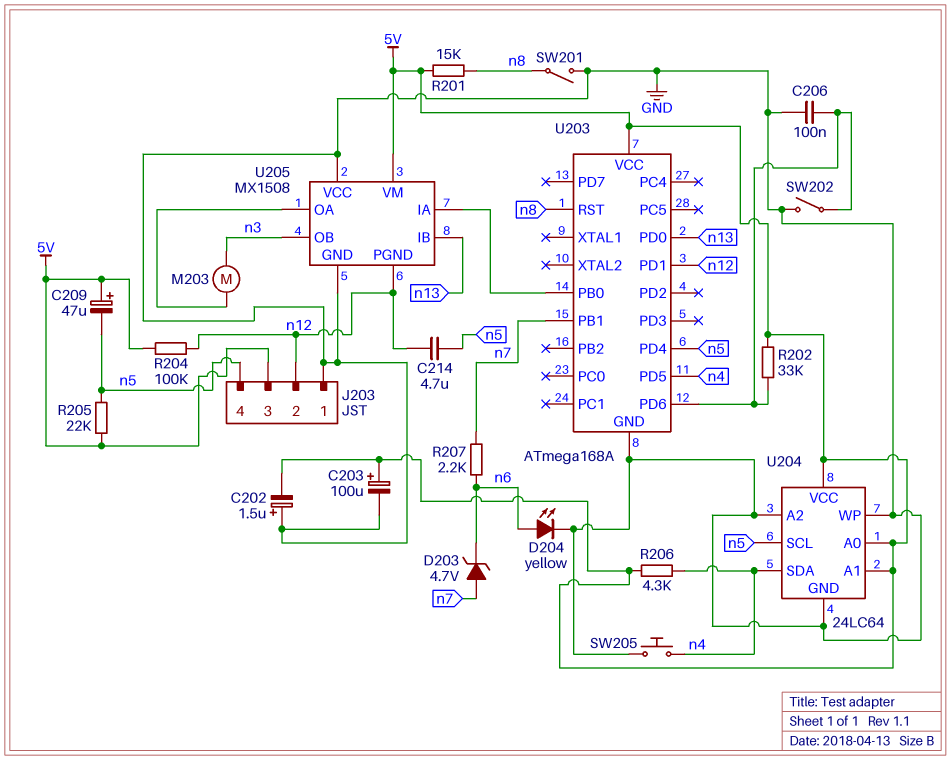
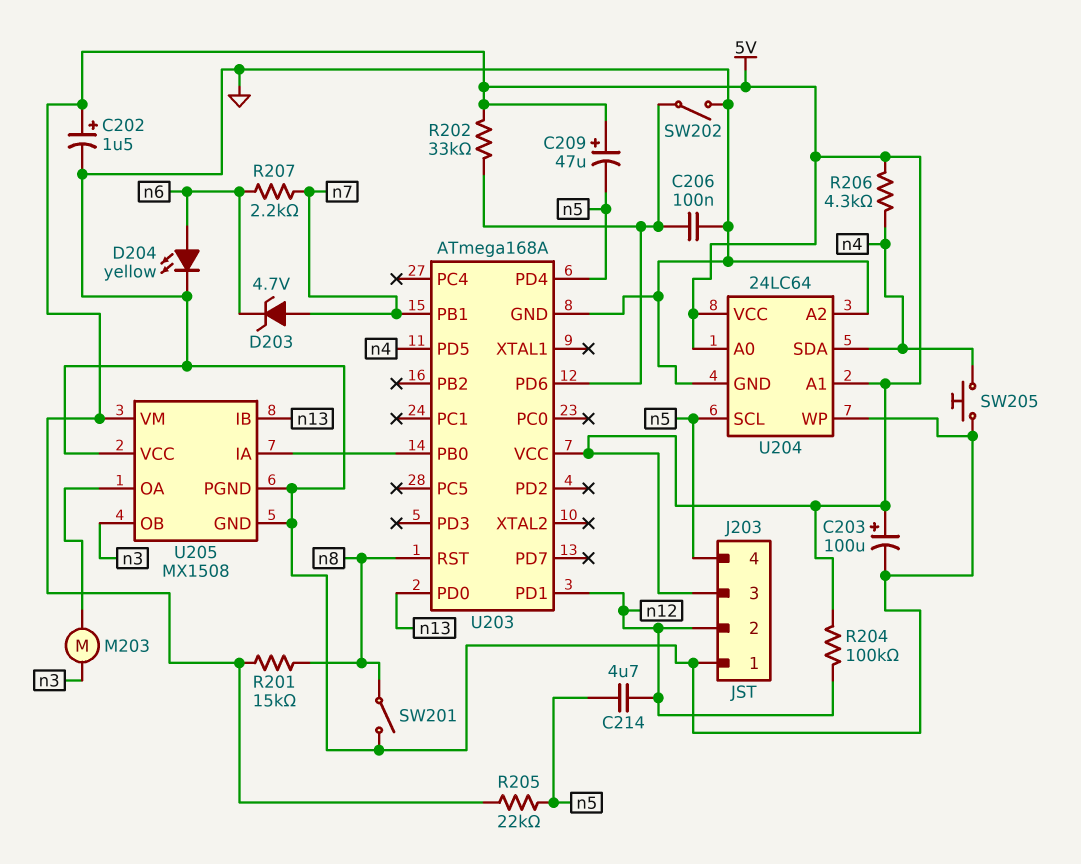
C202: 1.5uF (plus GND, minus 5V) -> 1.5uF (plus 5V, minus GND)
U205 pin PGND: n12 -> GND

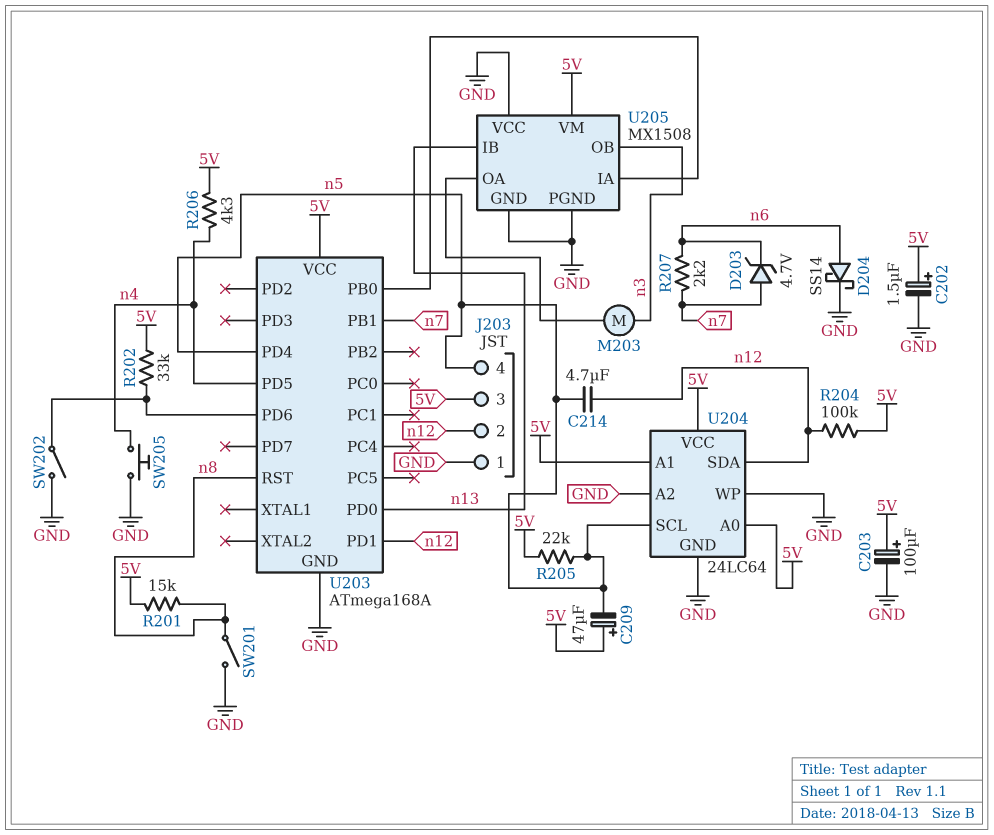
C206: 100nF (GND, U203/PD6) -> none
D204: LED yellow (A n6, K GND) -> schottky SS14 (A n6, K GND)
U204 pin SDA: n4 -> n12

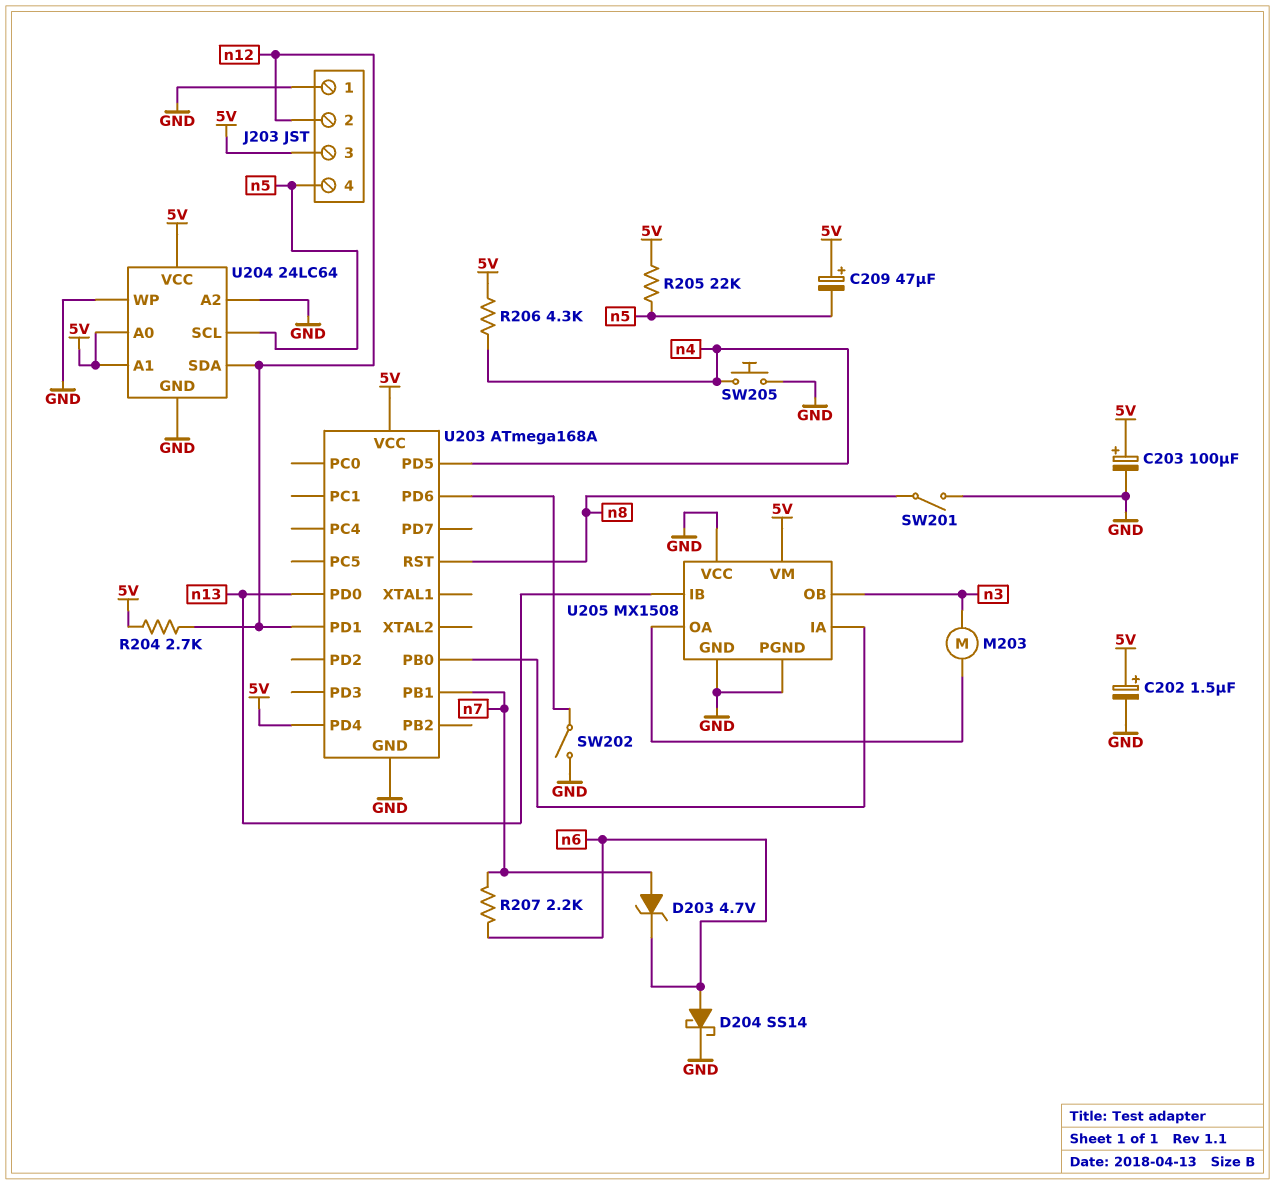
C214: 4.7uF (n5, n12) -> none
R201: 15k (5V, n8) -> none
R202: 33k (5V, U203/PD6) -> none
R204: 100k (5V, n12) -> 2.7k (5V, n12)
U203 pin PD4: n5 -> 5V

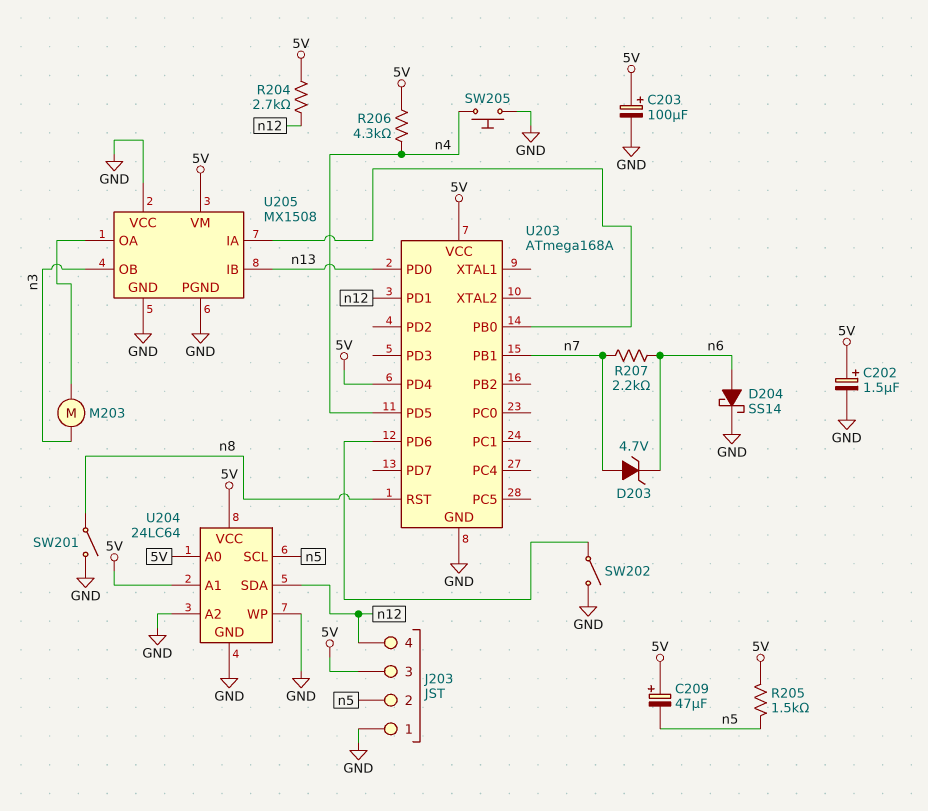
J203 pin 2: n12 -> n5
J203 pin 4: n5 -> n12
R205: 22k (5V, n5) -> 1.5k (5V, n5)

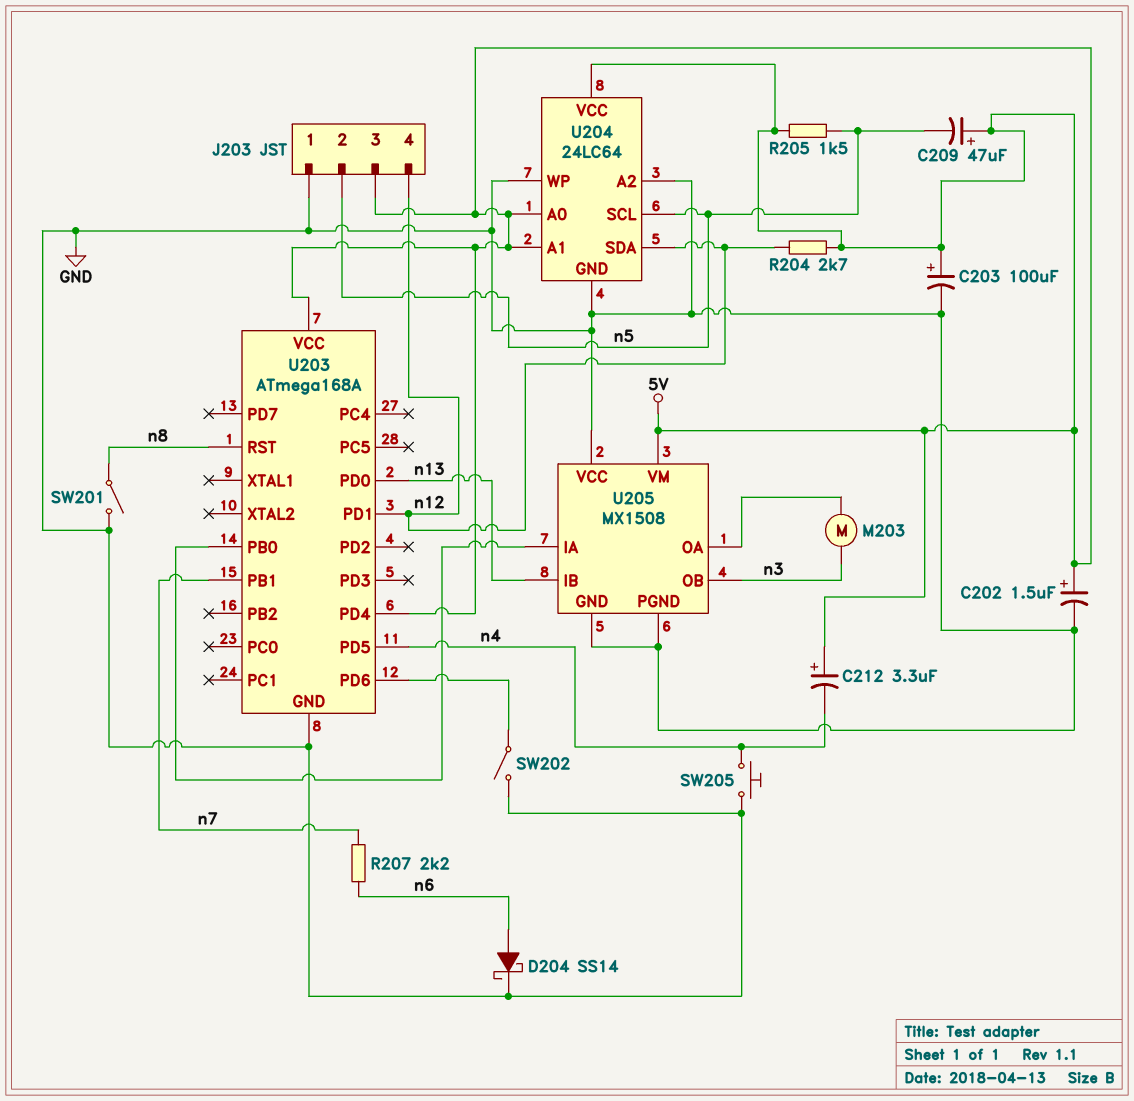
C212: none -> 3.3uF (plus 5V, minus n4)
D203: zener 4.7V (A n7, K n6) -> none
R206: 4.3k (5V, n4) -> none

